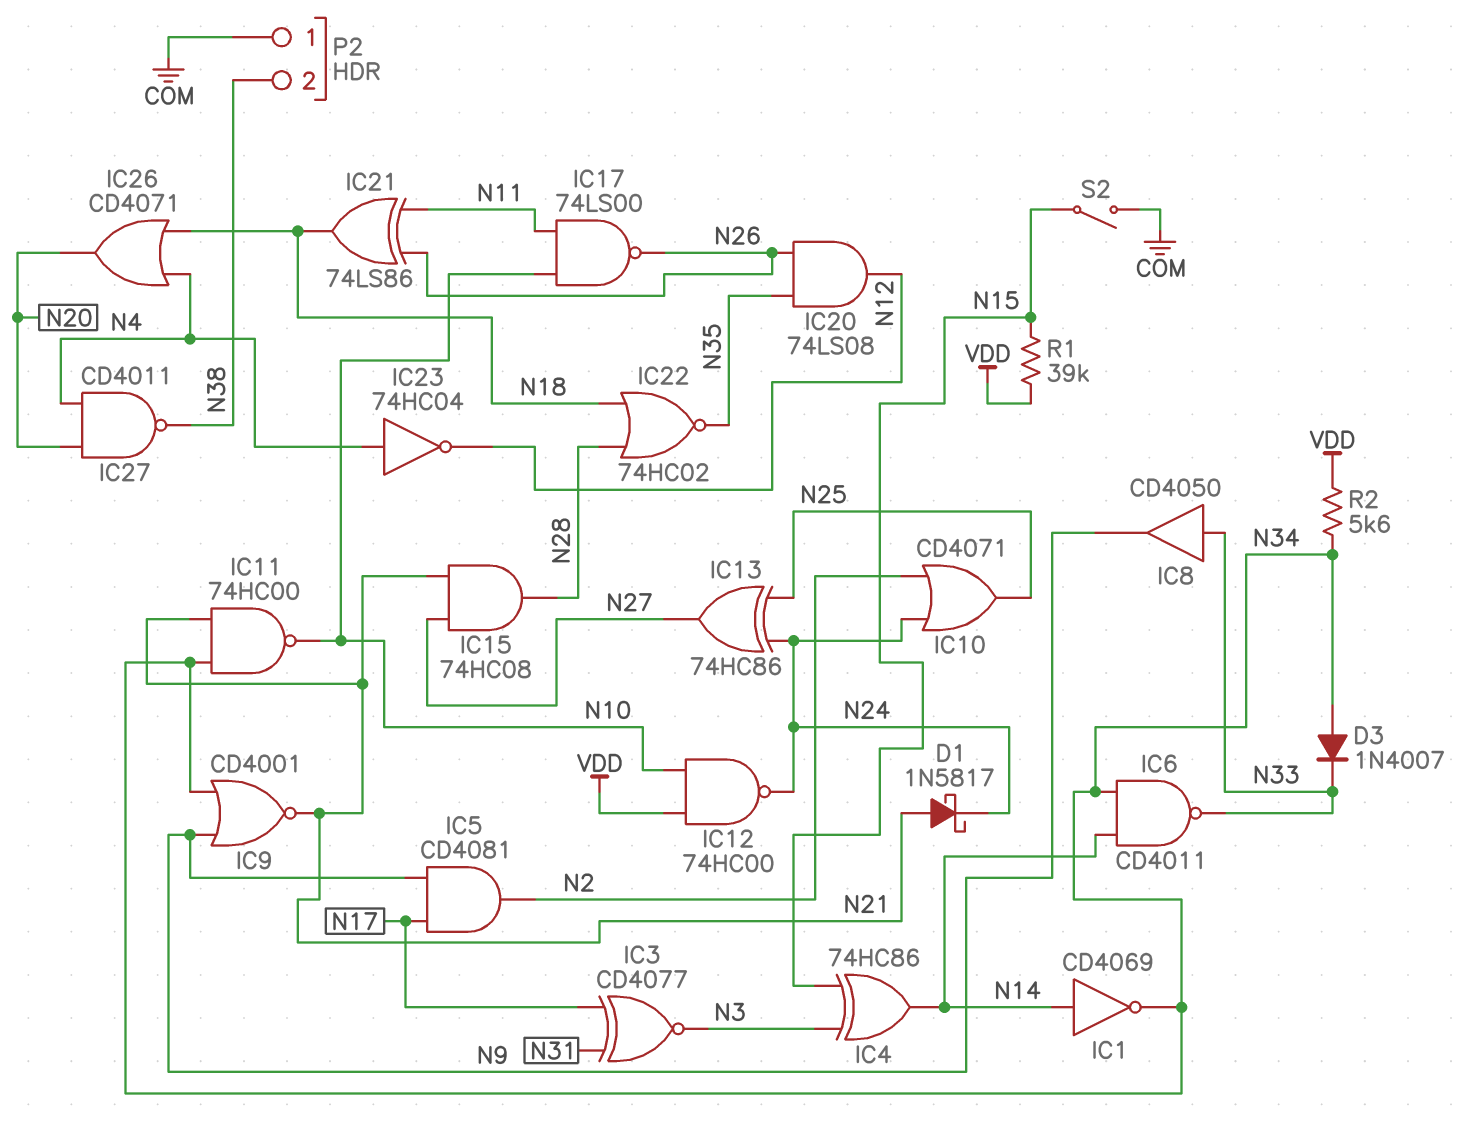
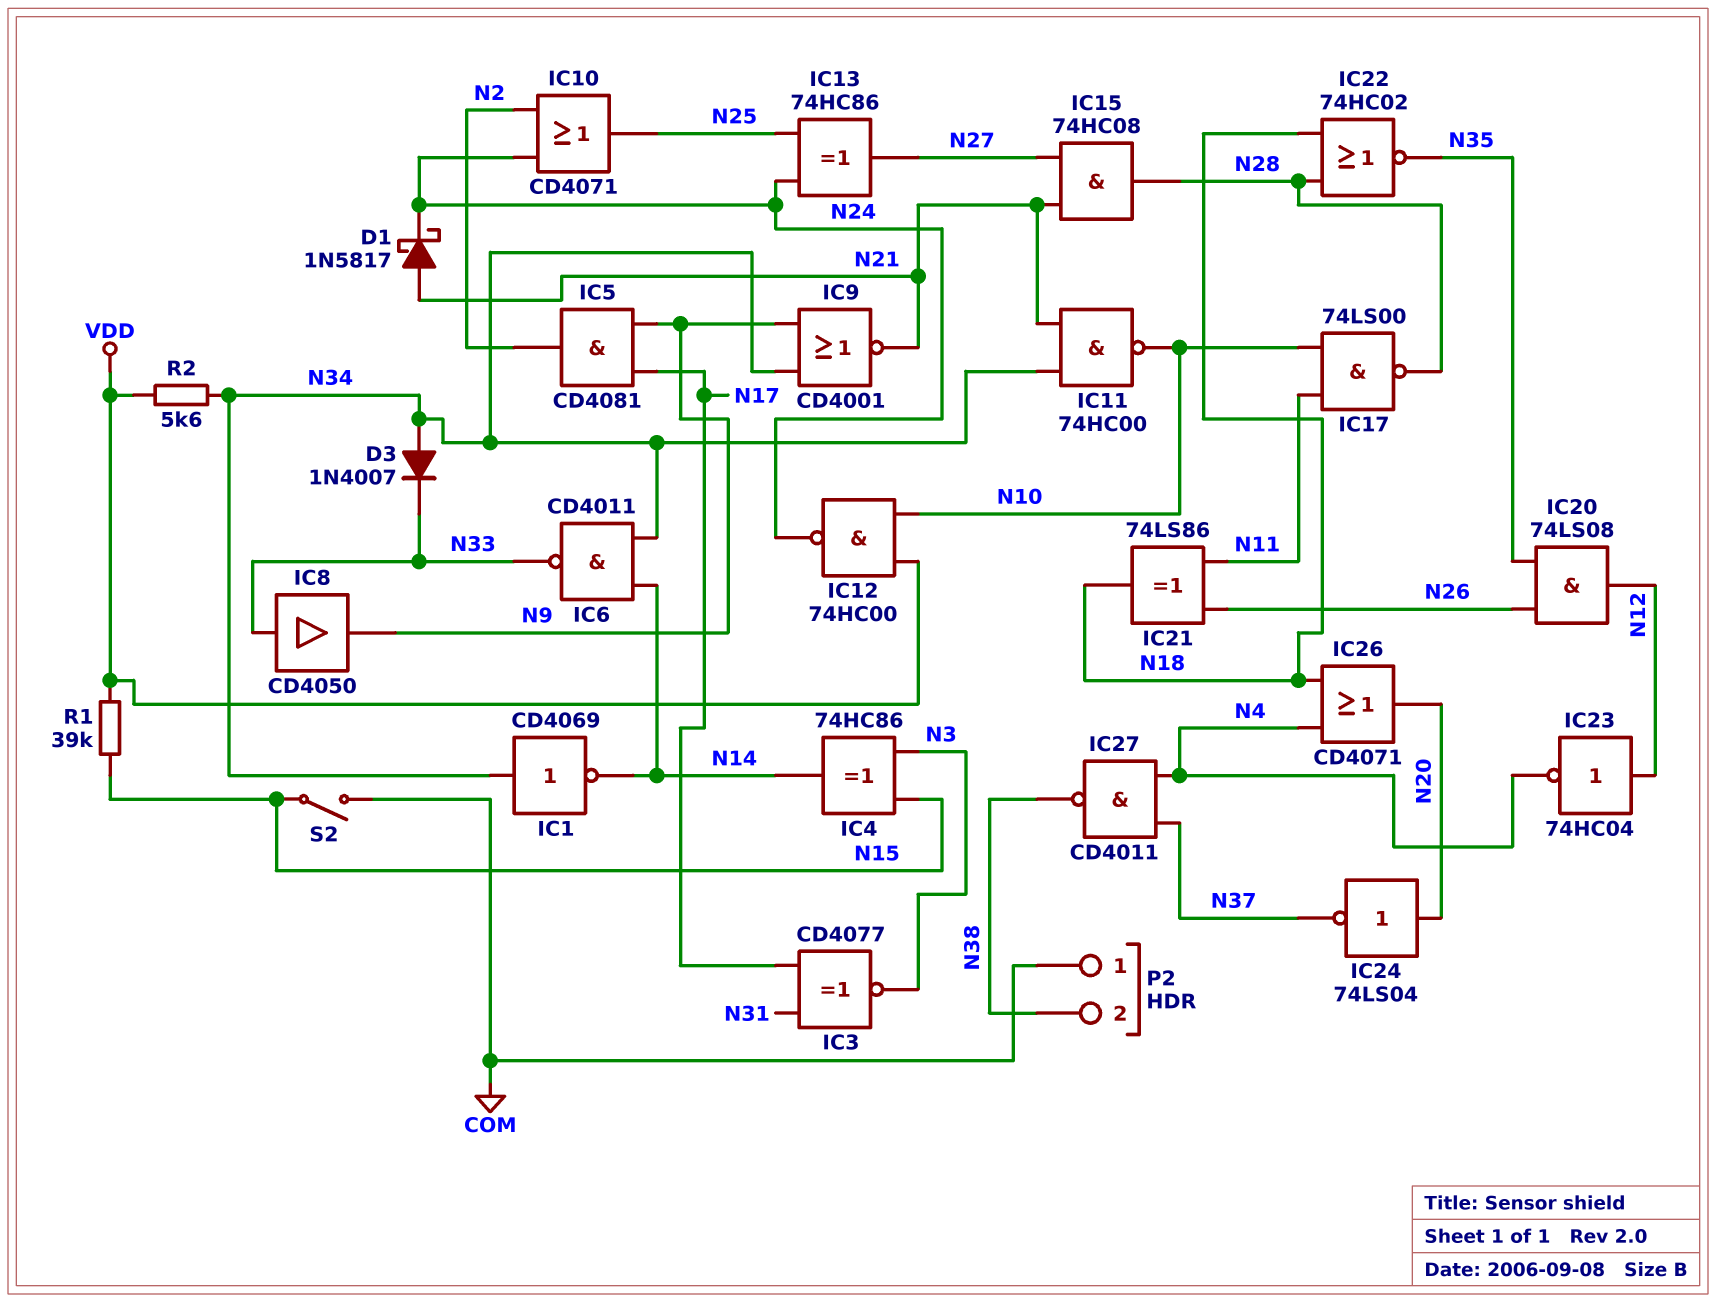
IC1: NOT CD4069 (in N14, out N34) -> NOT CD4069 (in N34, out N14)
IC17: NAND 74LS00 (in N10, in N11, out N26) -> NAND 74LS00 (in N10, in N11, out N28)
IC23: NOT 74HC04 (in N4, out N12) -> NOT 74HC04 (in N12, out N4)
IC24: none -> NOT 74LS04 (in N20, out N37)
IC27: NAND CD4011 (in N4, in N20, out N38) -> NAND CD4011 (in N4, in N37, out N38)

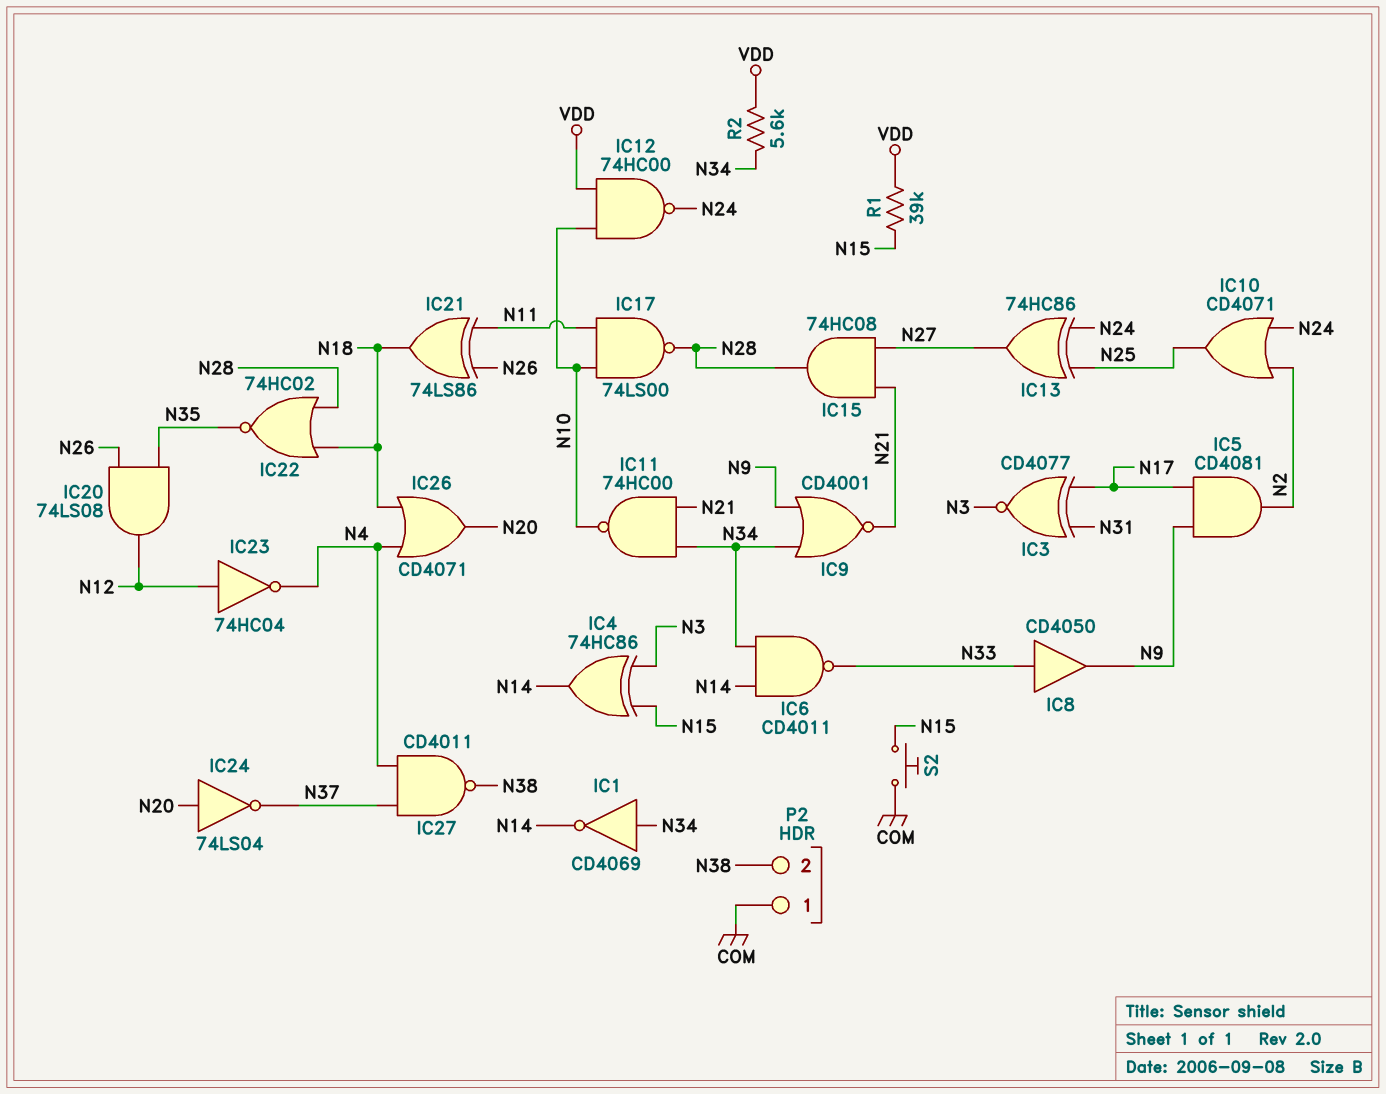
D1: schottky 1N5817 (A N21, K N24) -> none
D3: diode 1N4007 (A N34, K N33) -> none
S2: switch (COM, N15) -> button (COM, N15)

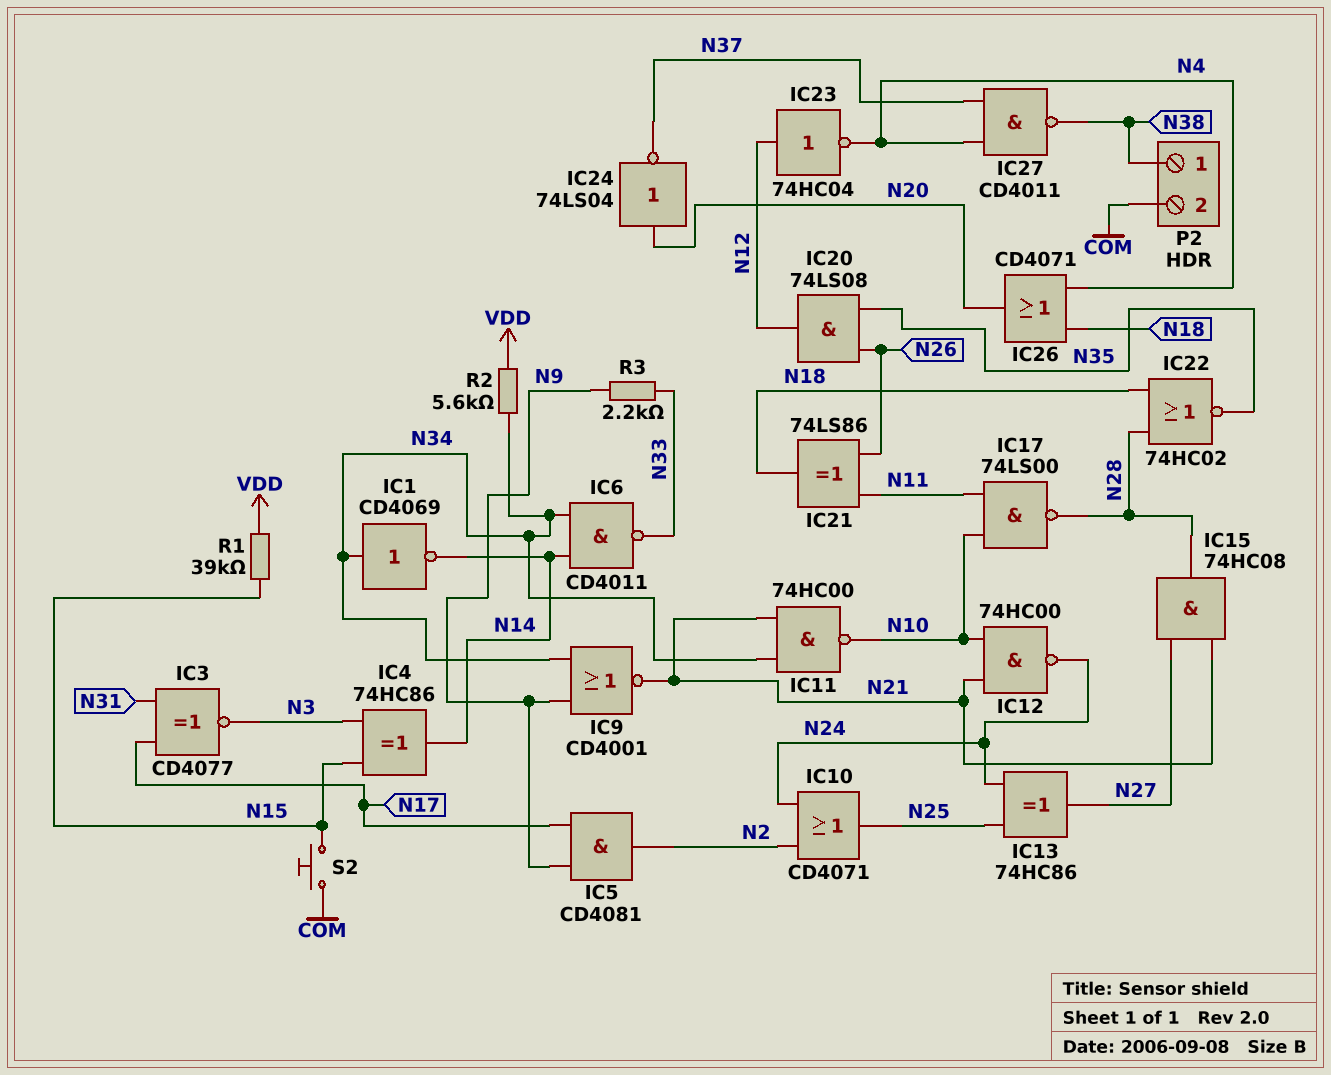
IC8: buffer CD4050 (in N33, out N9) -> none
IC12: NAND 74HC00 (in N10, in VDD, out N24) -> NAND 74HC00 (in N10, in N21, out N24)
P2 pin 1: COM -> N38
P2 pin 2: N38 -> COM
R3: none -> 2.2k (N9, N33)

